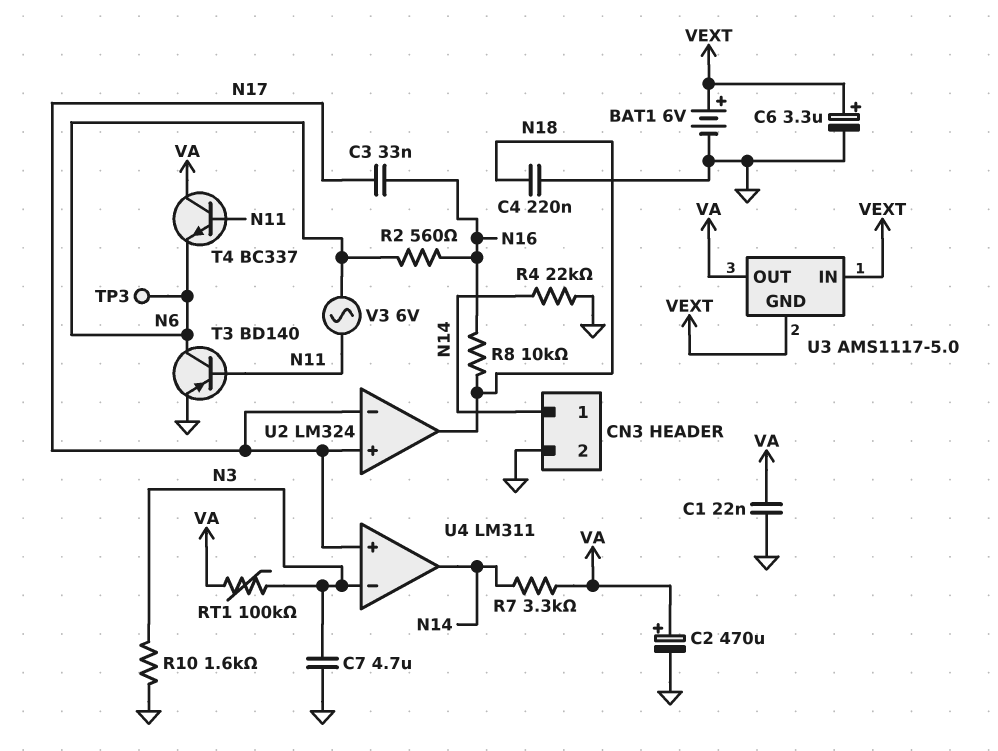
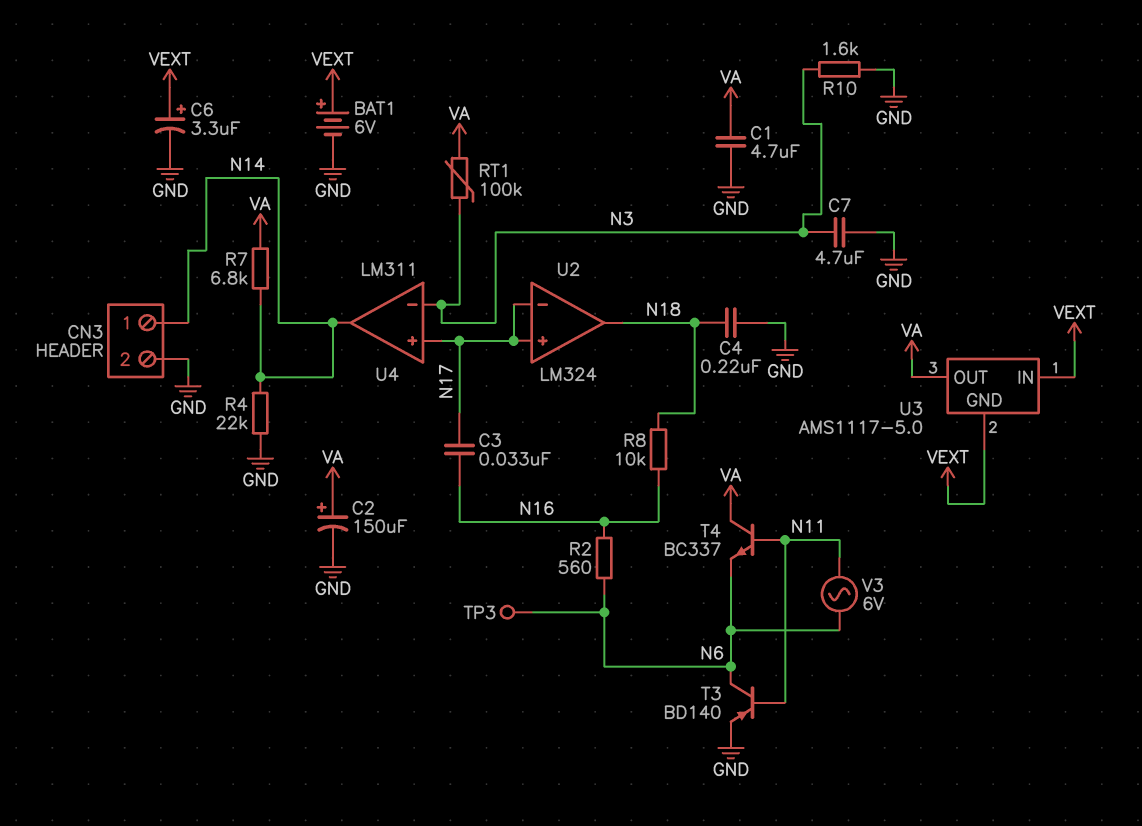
C1: 22nF (GND, VA) -> 4.7uF (GND, VA)
C2: 470uF (plus VA, minus GND) -> 150uF (plus VA, minus GND)
R7: 3.3k (N14, VA) -> 6.8k (N14, VA)

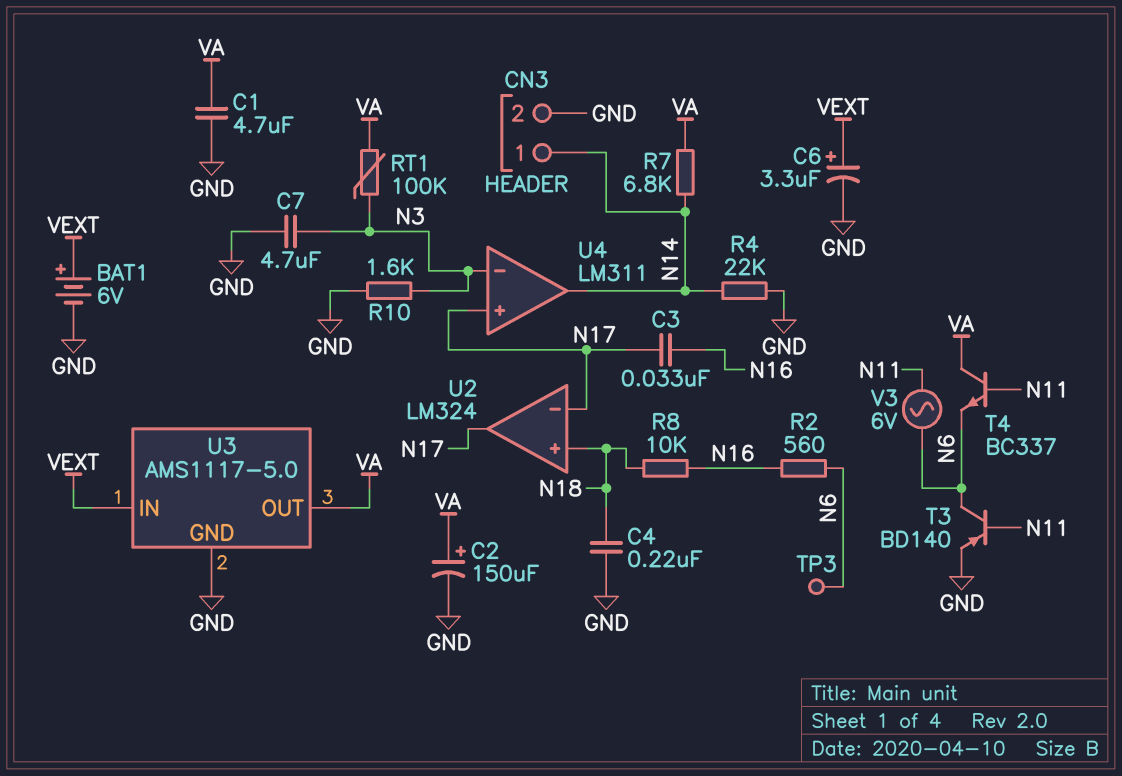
U2 pin in+: N17 -> N18
U2 pin out: N18 -> N17
U3 pin GND: VEXT -> GND

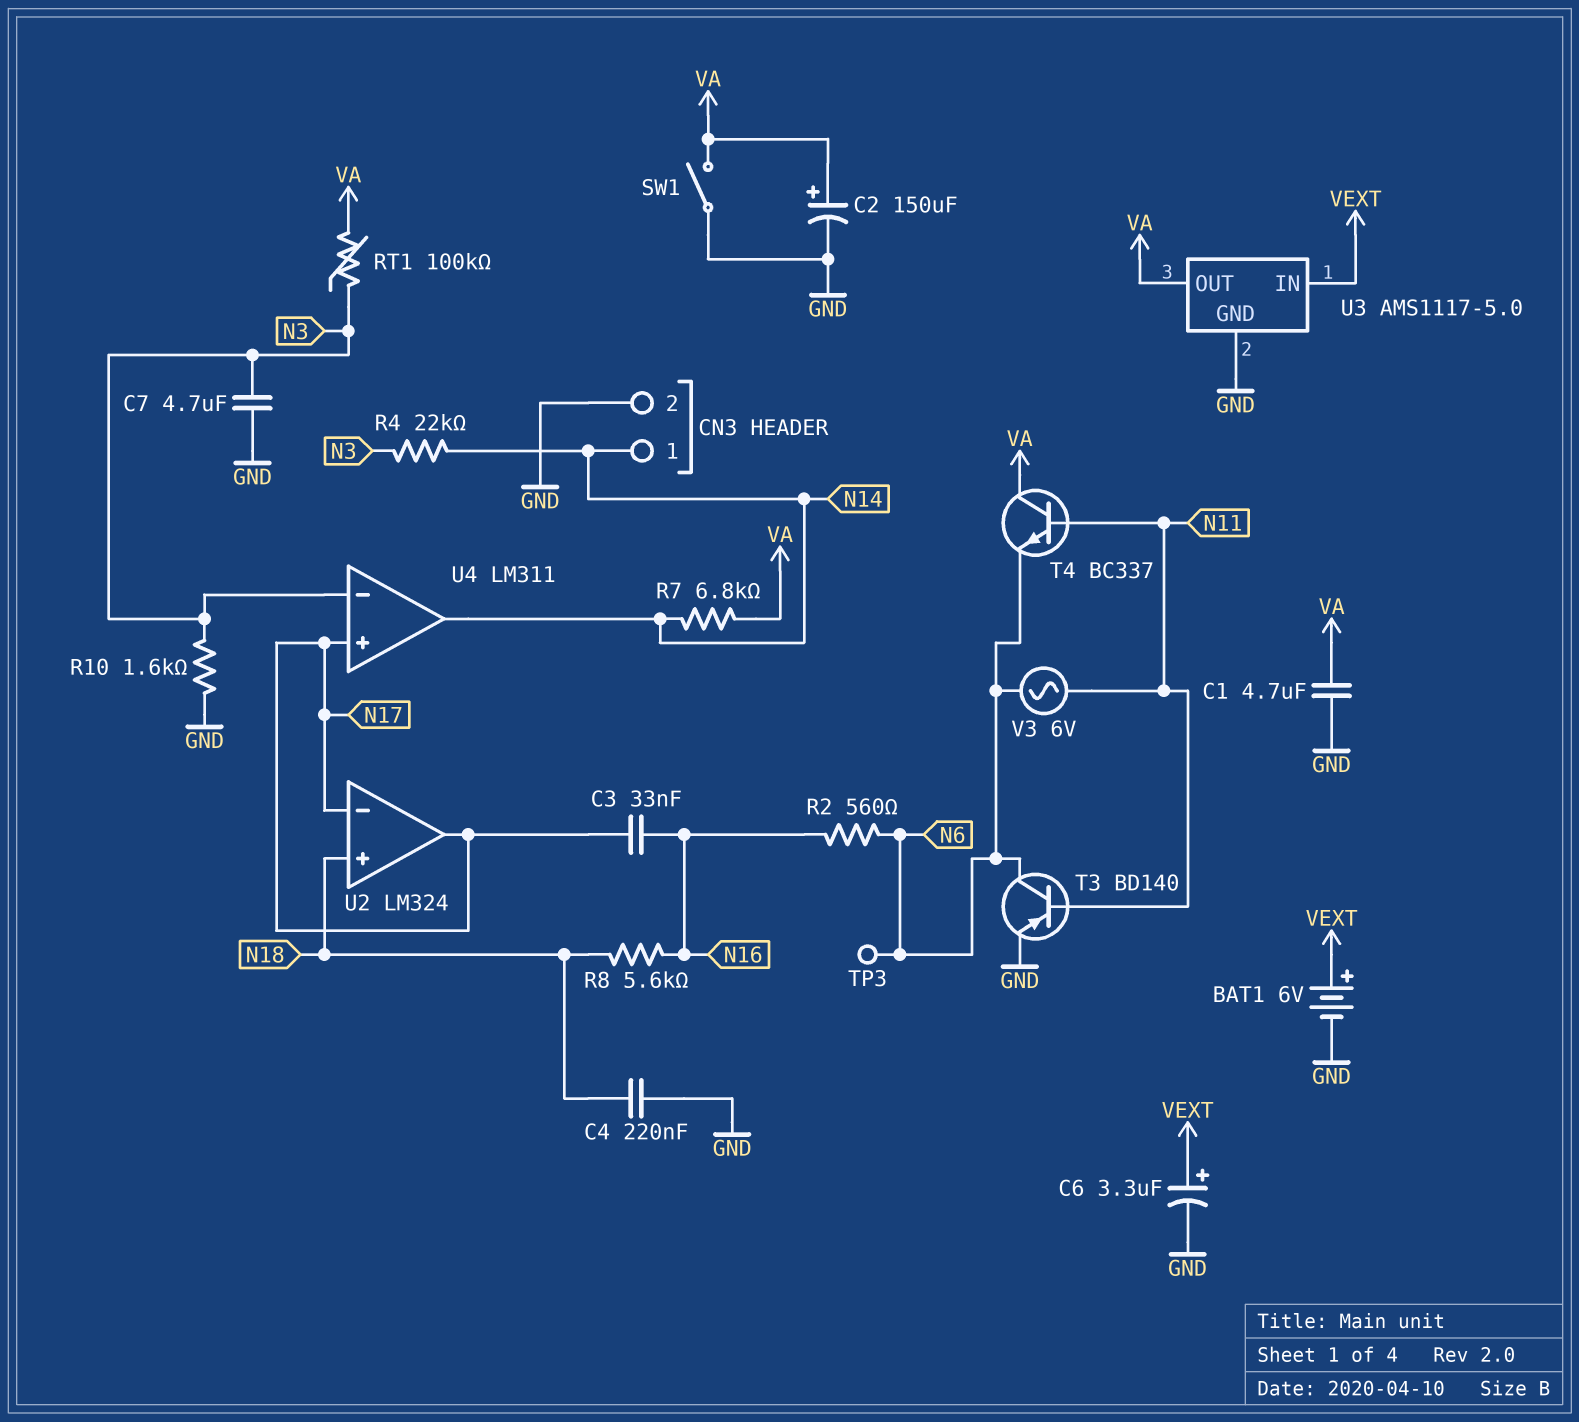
R4: 22k (GND, N14) -> 22k (N3, N14)
R8: 10k (N16, N18) -> 5.6k (N16, N18)
SW1: none -> switch (GND, VA)

